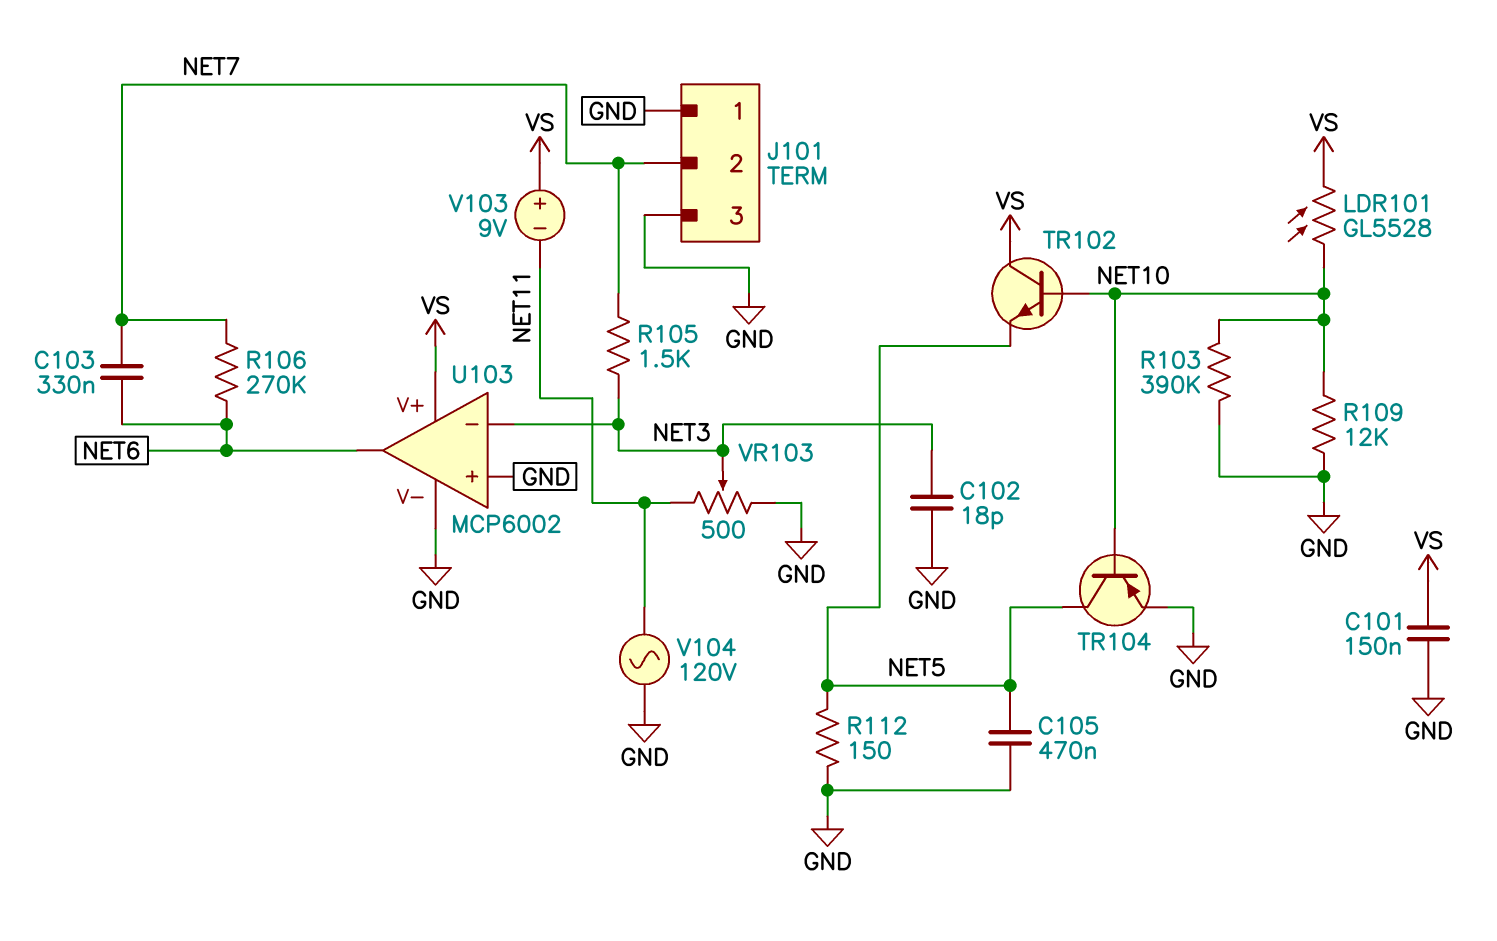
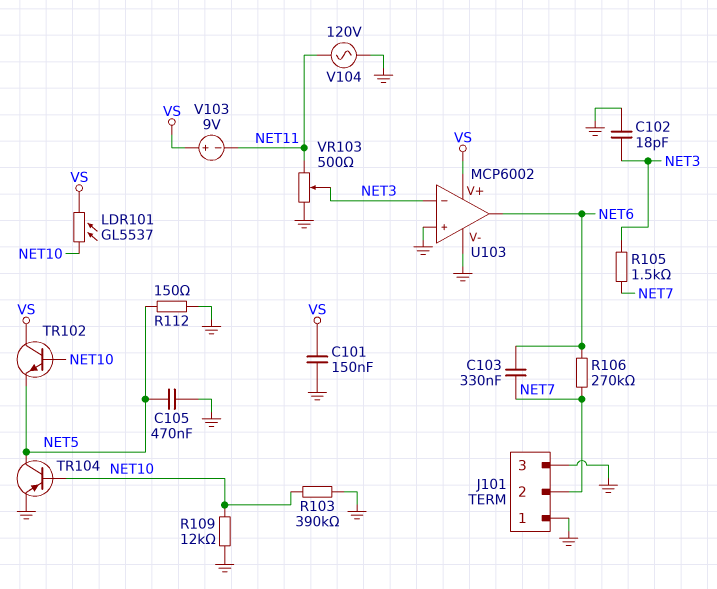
LDR101: GL5528 (NET10, VS) -> GL5537 (NET10, VS)

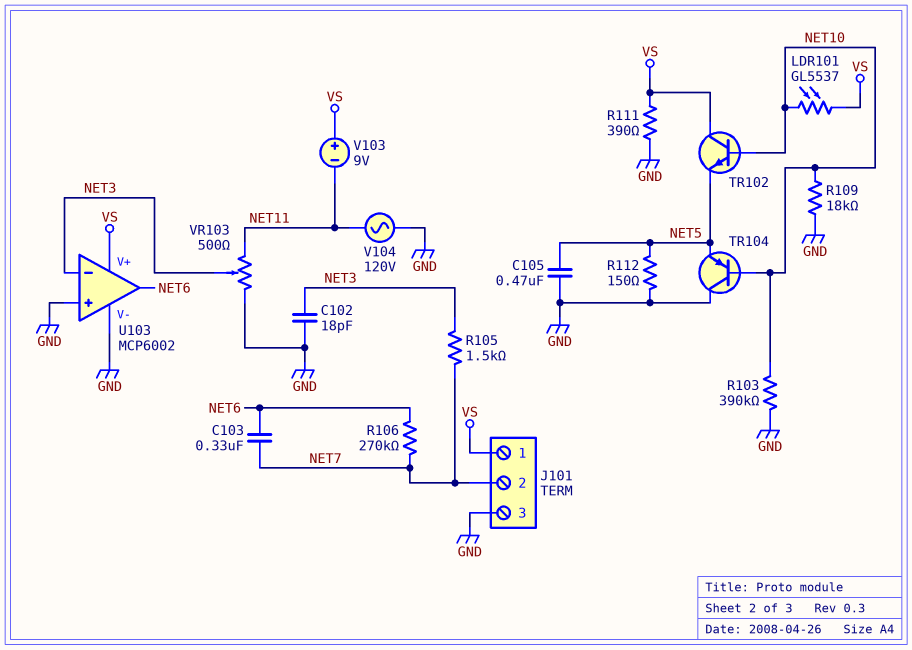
C101: 150nF (GND, VS) -> none
J101 pin 1: GND -> VS
R109: 12k (GND, NET10) -> 18k (GND, NET10)
R111: none -> 390 (GND, VS)
TR104: PNP (B NET10, C NET5, E GND) -> PNP (B NET10, C GND, E NET5)

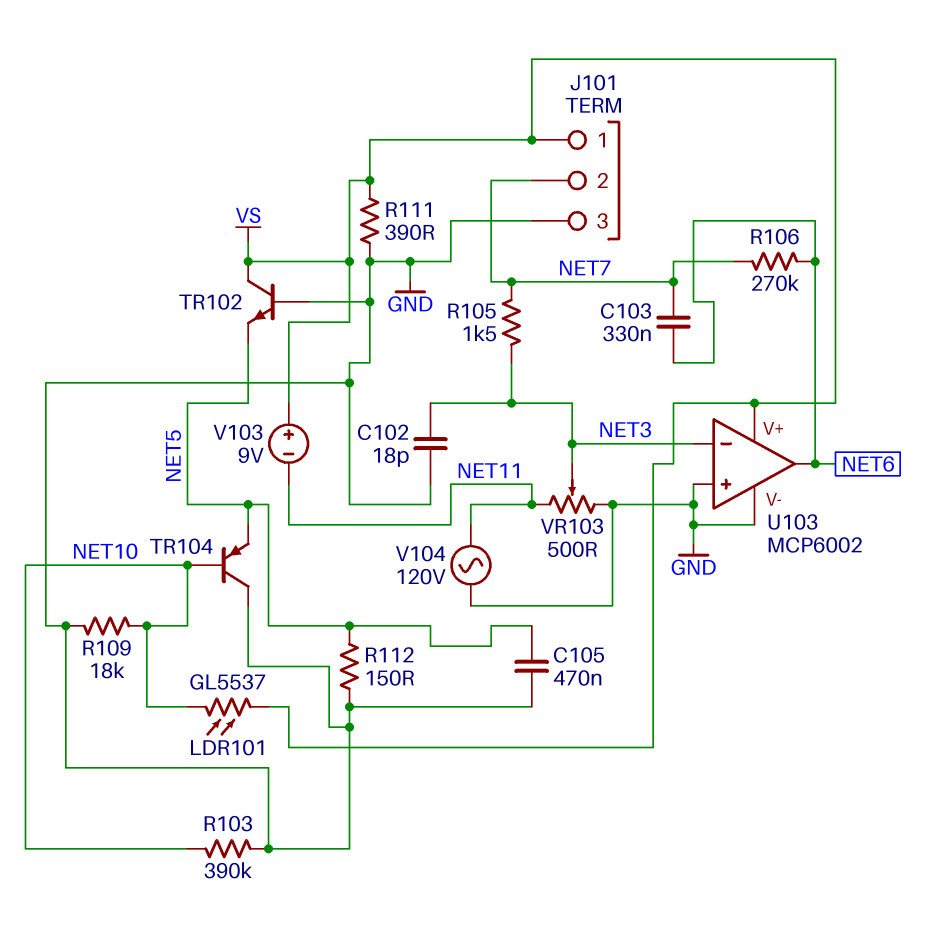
TR102: NPN (B NET10, C VS, E NET5) -> NPN (B GND, C VS, E NET5)

